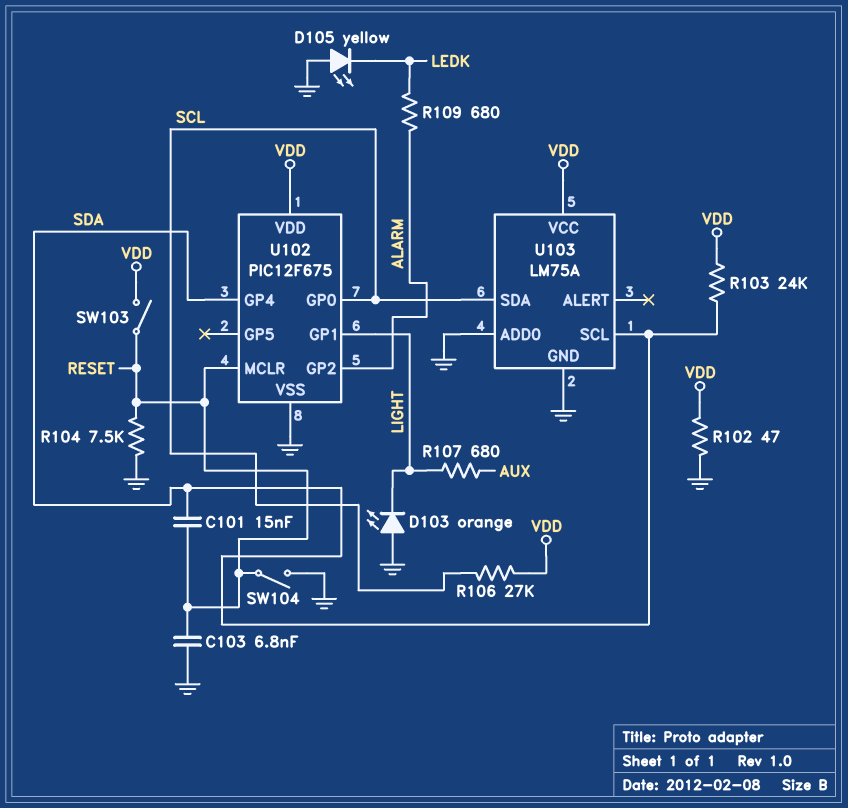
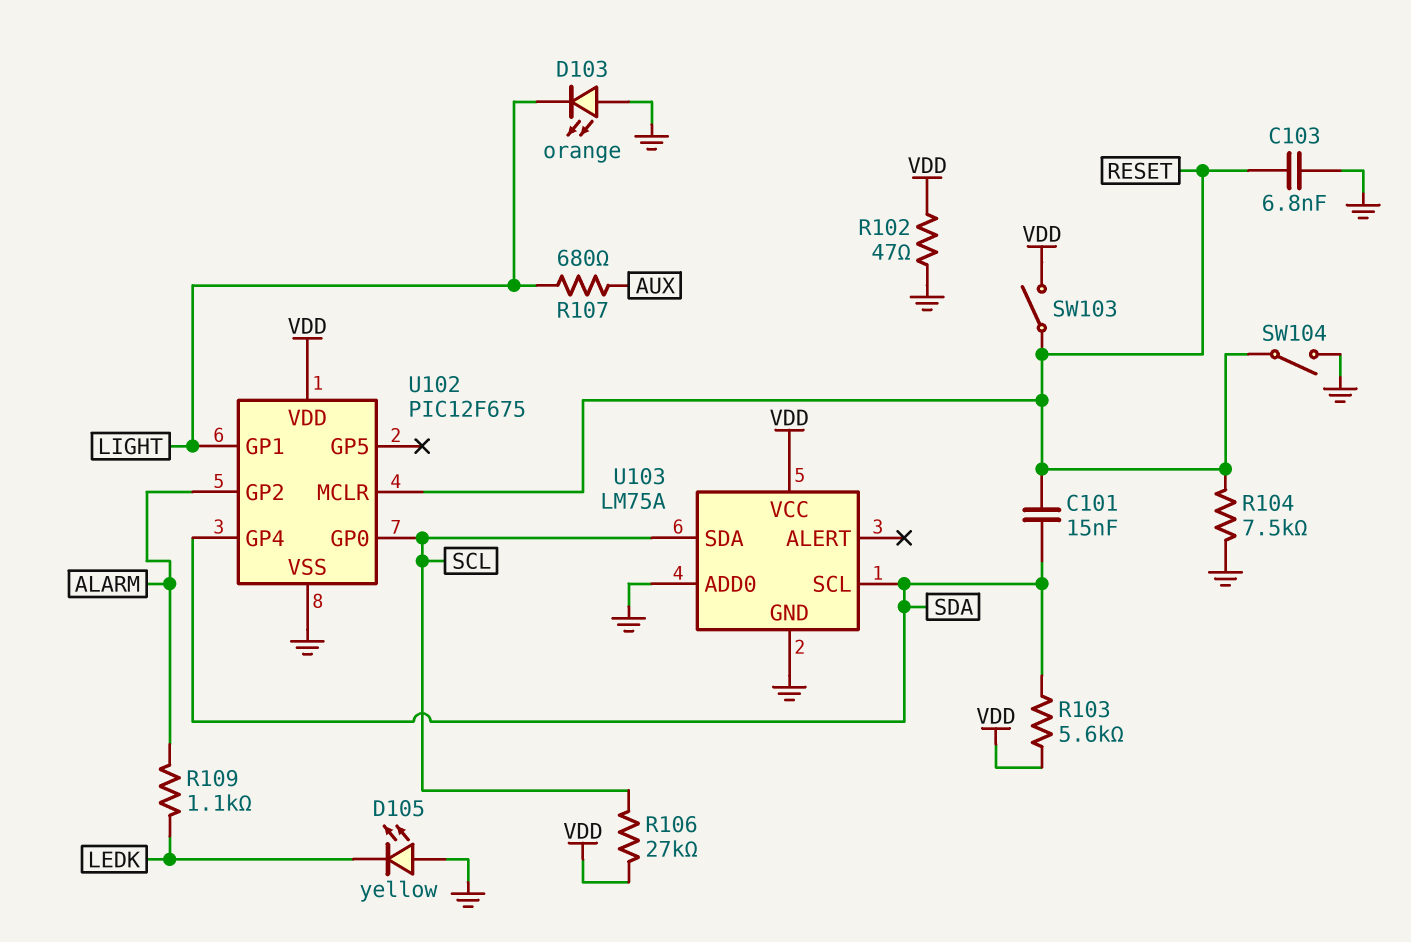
R103: 24k (SDA, VDD) -> 5.6k (SDA, VDD)
R109: 680 (ALARM, LEDK) -> 1.1k (ALARM, LEDK)

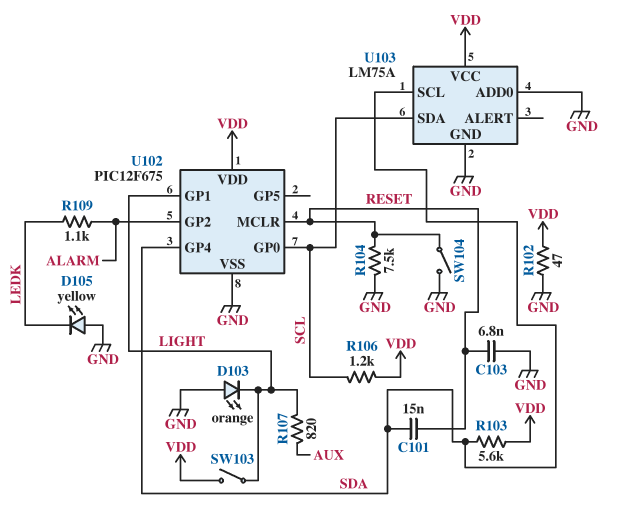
R106: 27k (SCL, VDD) -> 1.2k (SCL, VDD)
R107: 680 (AUX, LIGHT) -> 820 (AUX, LIGHT)
SW103: switch (RESET, VDD) -> switch (LIGHT, VDD)

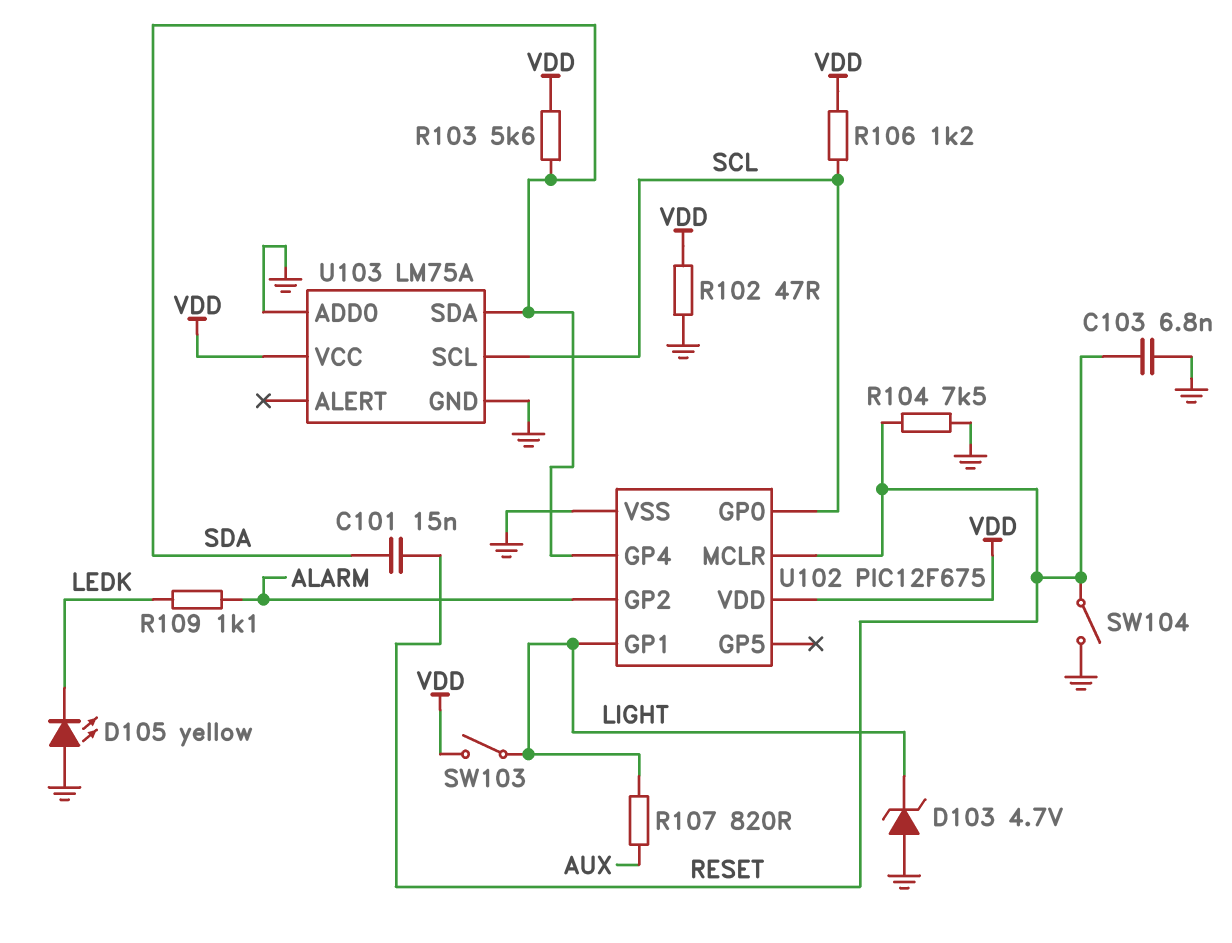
D103: LED orange (A GND, K LIGHT) -> zener 4.7V (A GND, K LIGHT)
U103 pin SCL: SDA -> SCL
U103 pin SDA: SCL -> SDA

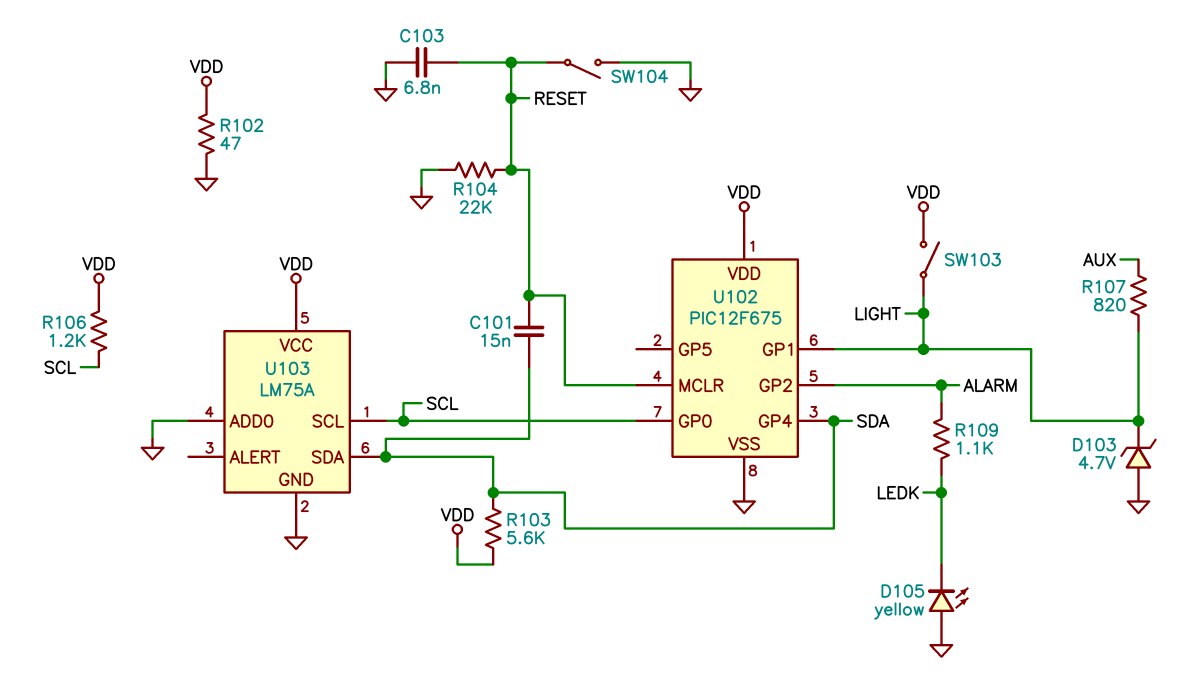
R104: 7.5k (GND, RESET) -> 22k (GND, RESET)

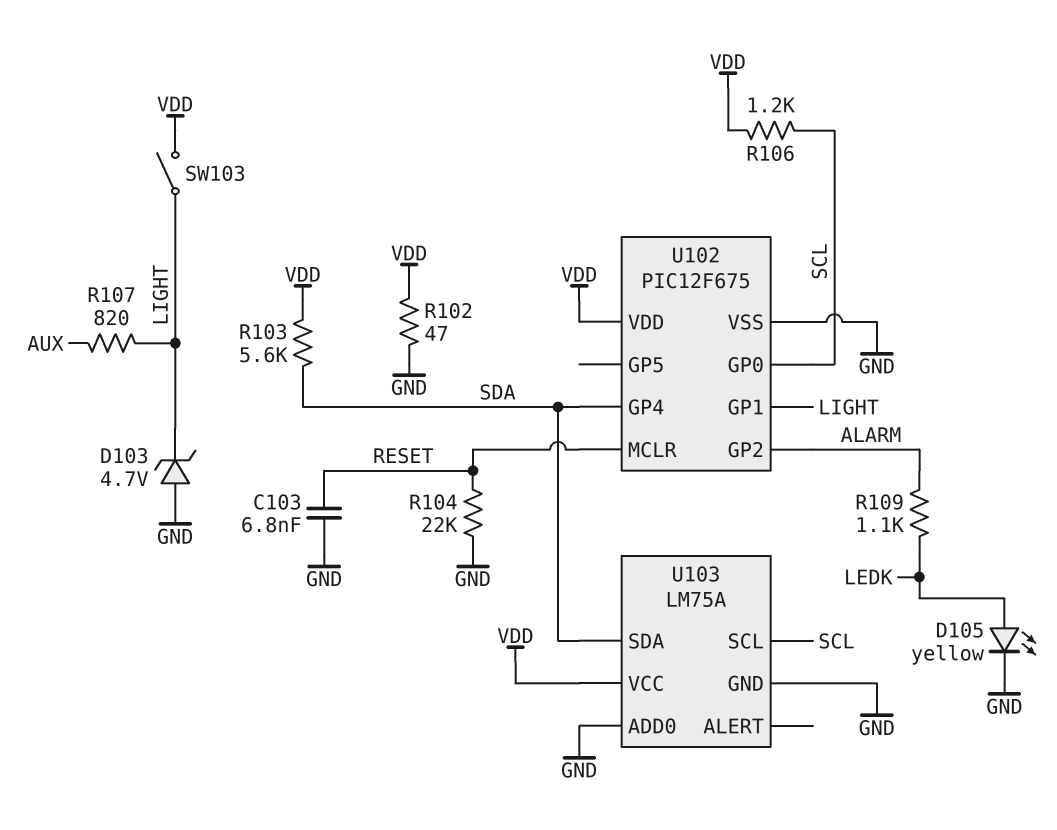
C101: 15nF (RESET, SDA) -> none
D105: LED yellow (A GND, K LEDK) -> LED yellow (A LEDK, K GND)
SW104: switch (GND, RESET) -> none

